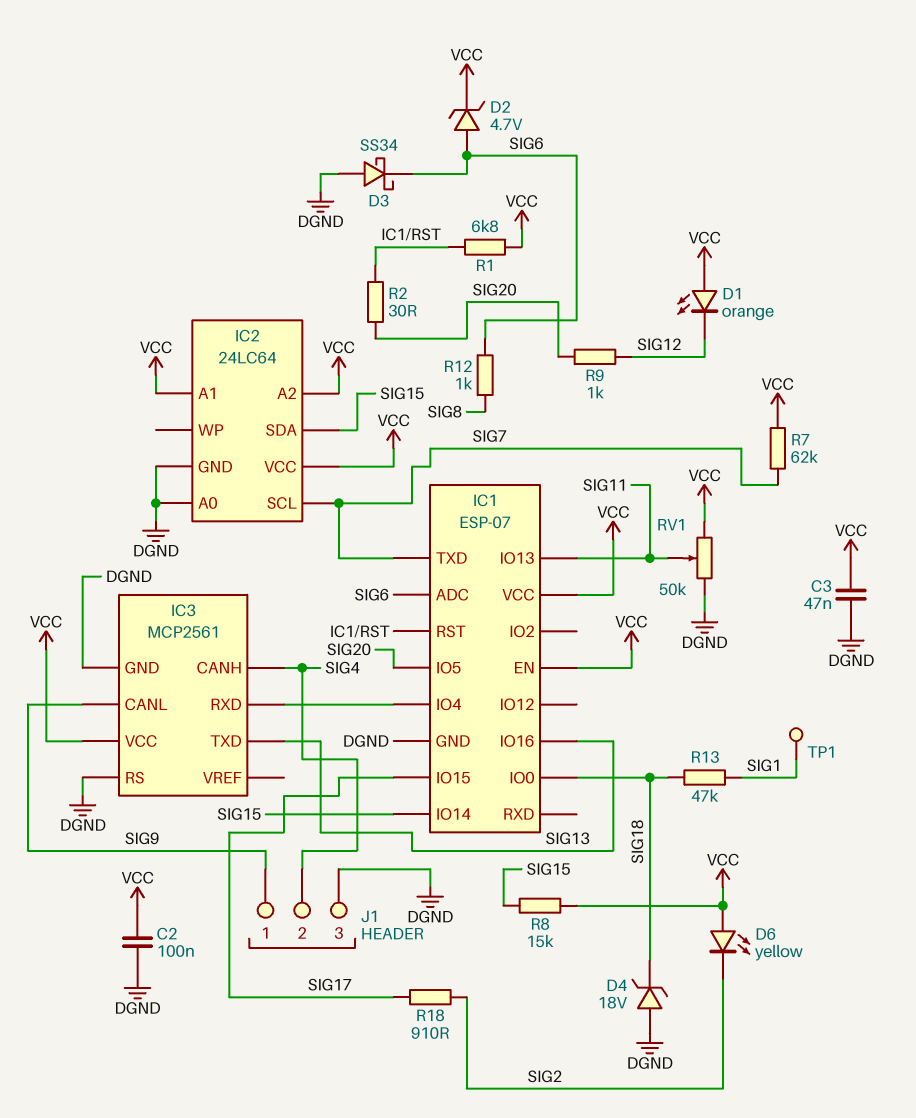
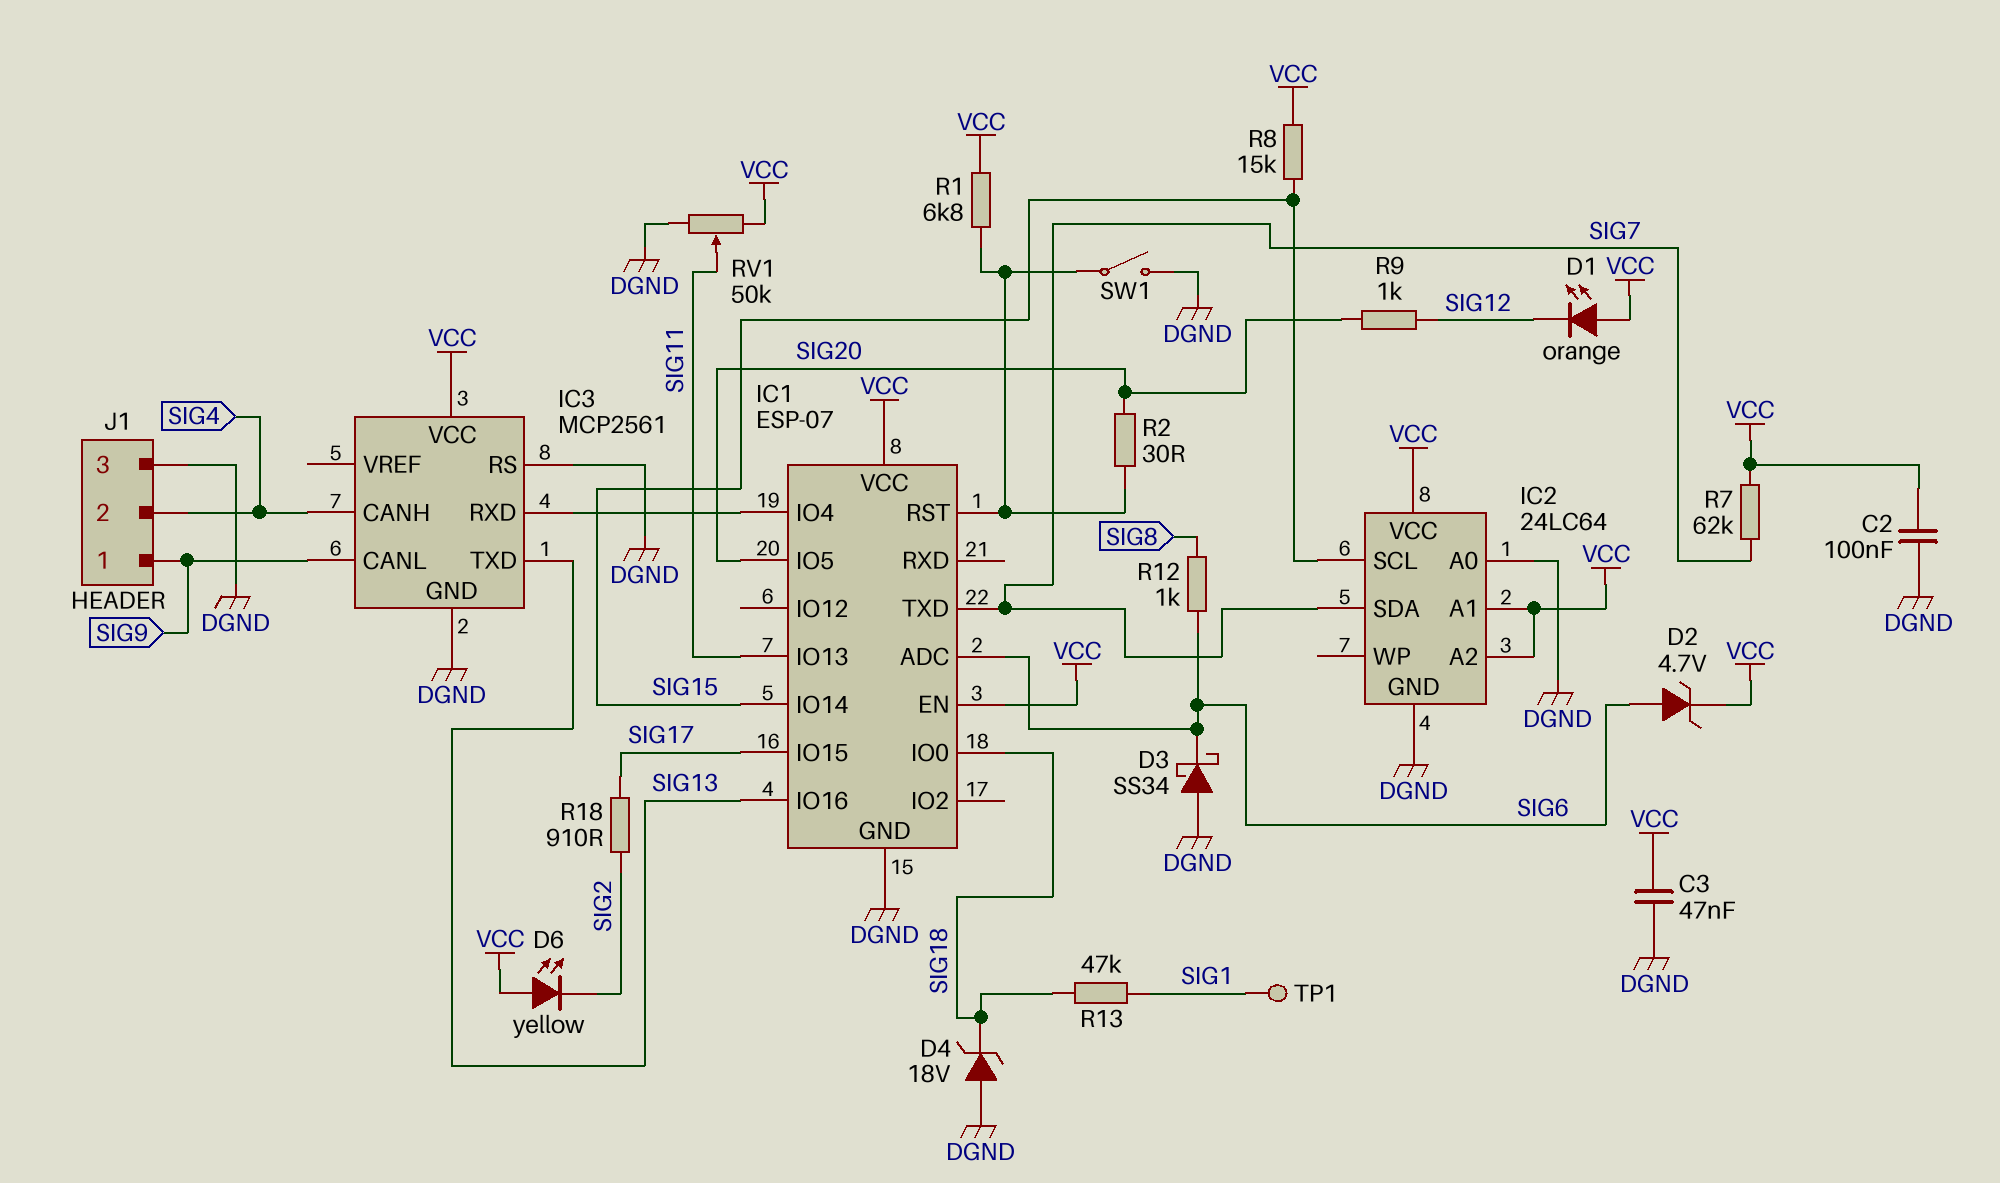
IC2 pin SCL: SIG7 -> SIG15
IC2 pin SDA: SIG15 -> SIG7
SW1: none -> switch (DGND, IC1/RST)

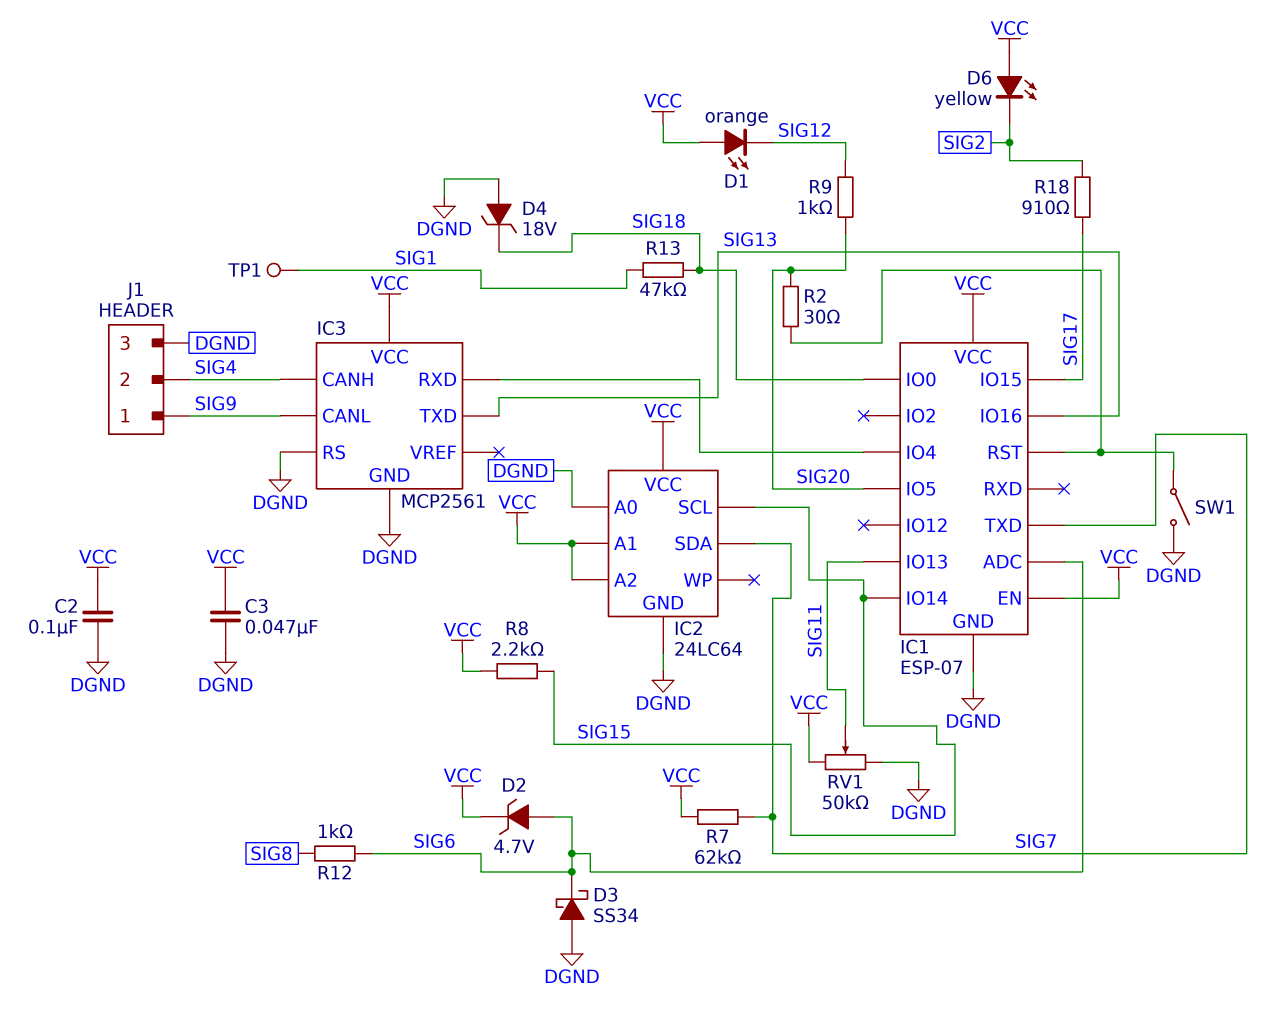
R1: 6.8k (IC1/RST, VCC) -> none
R8: 15k (SIG15, VCC) -> 2.2k (SIG15, VCC)

